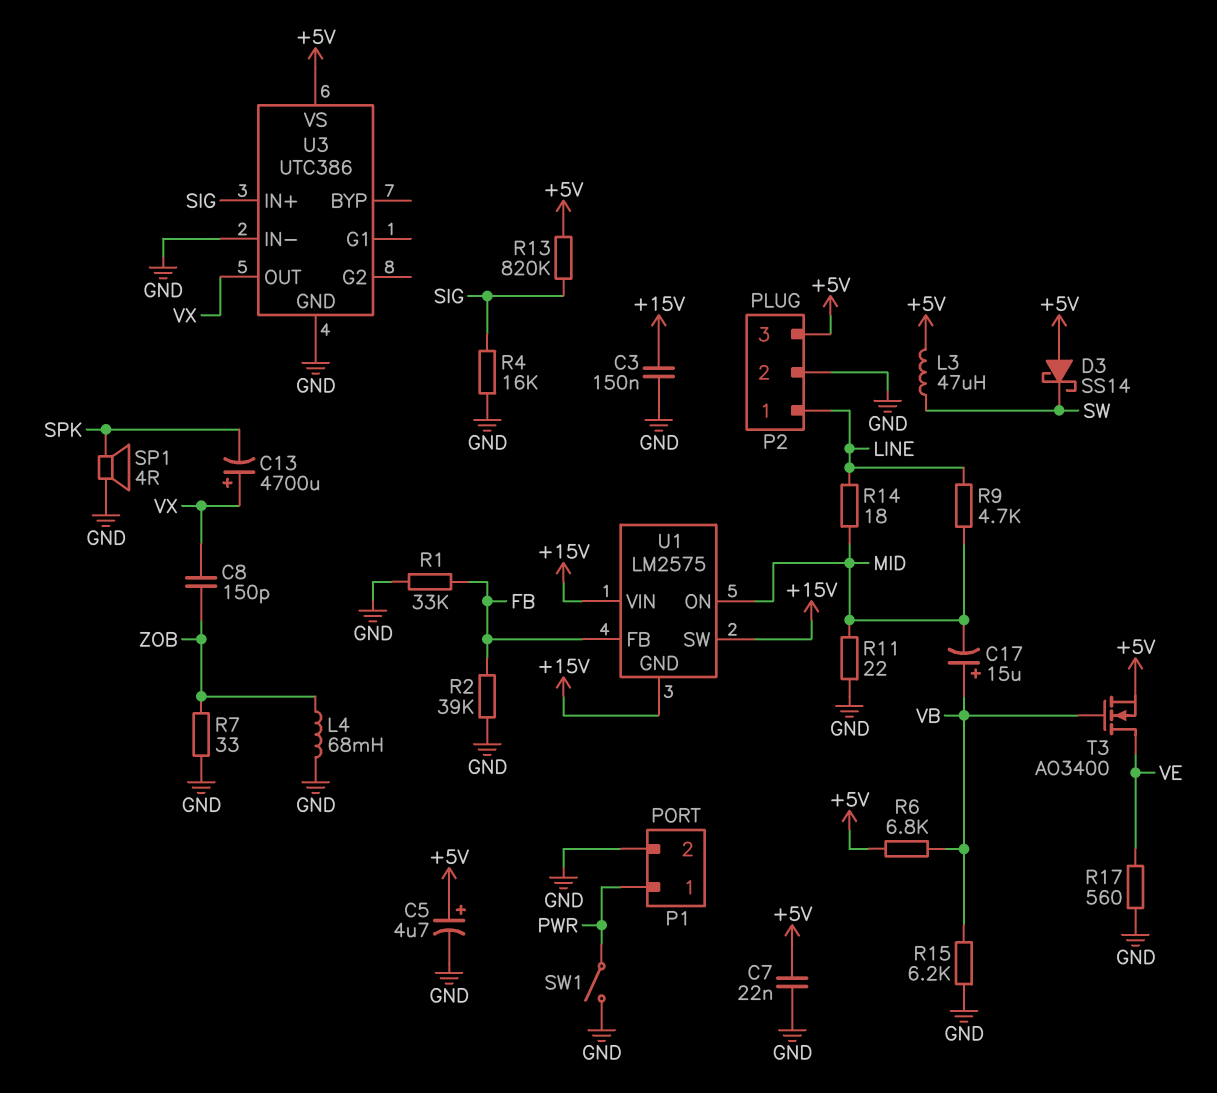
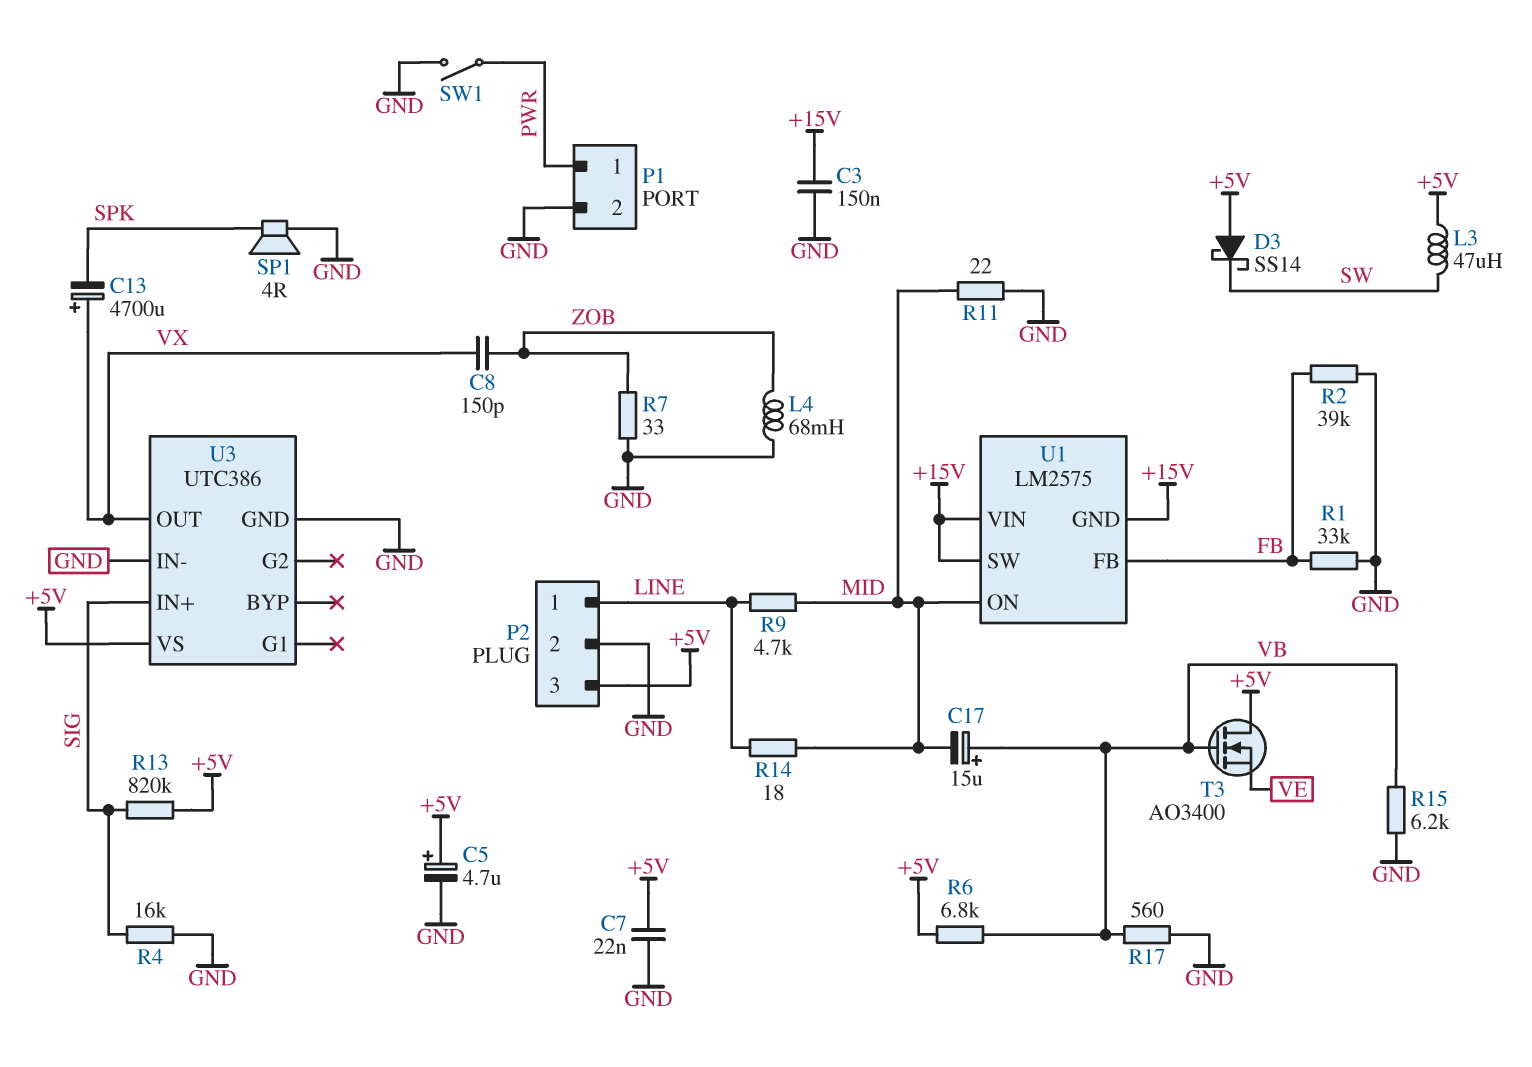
R17: 560 (GND, VE) -> 560 (GND, VB)
T3: NMOS AO3400 (G VB, D VE, S +5V) -> NMOS AO3400 (G VB, D +5V, S VE)

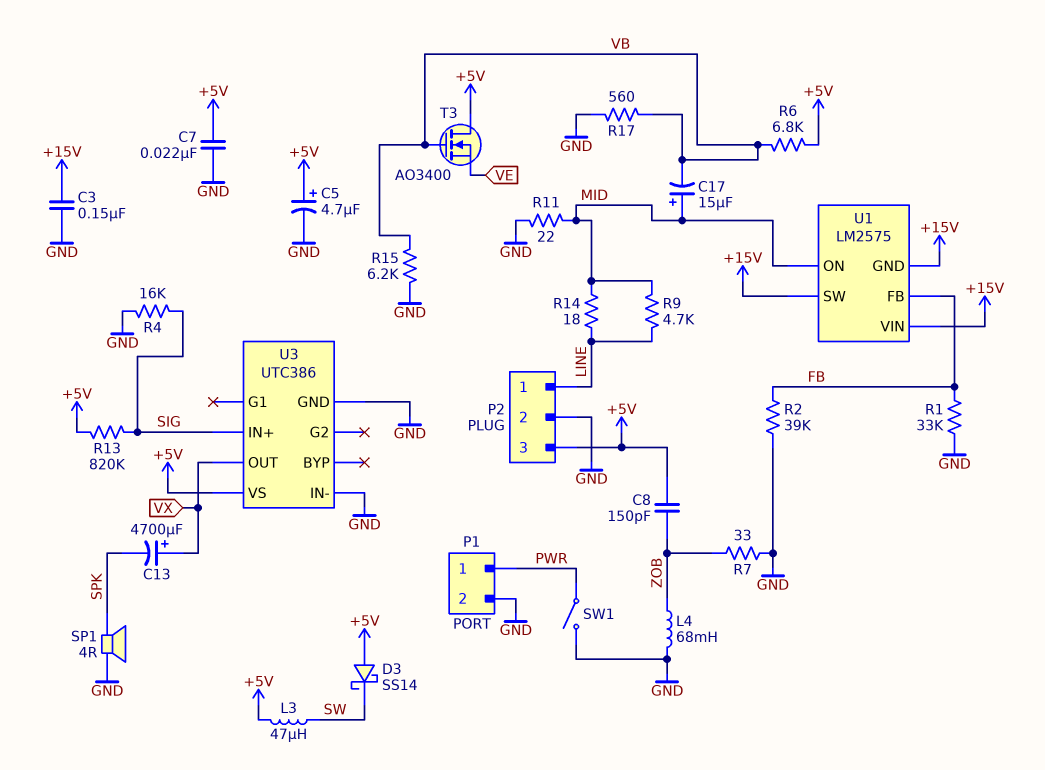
C8: 150pF (VX, ZOB) -> 150pF (+5V, ZOB)
C17: 15uF (plus VB, minus MID) -> 15uF (plus MID, minus VB)

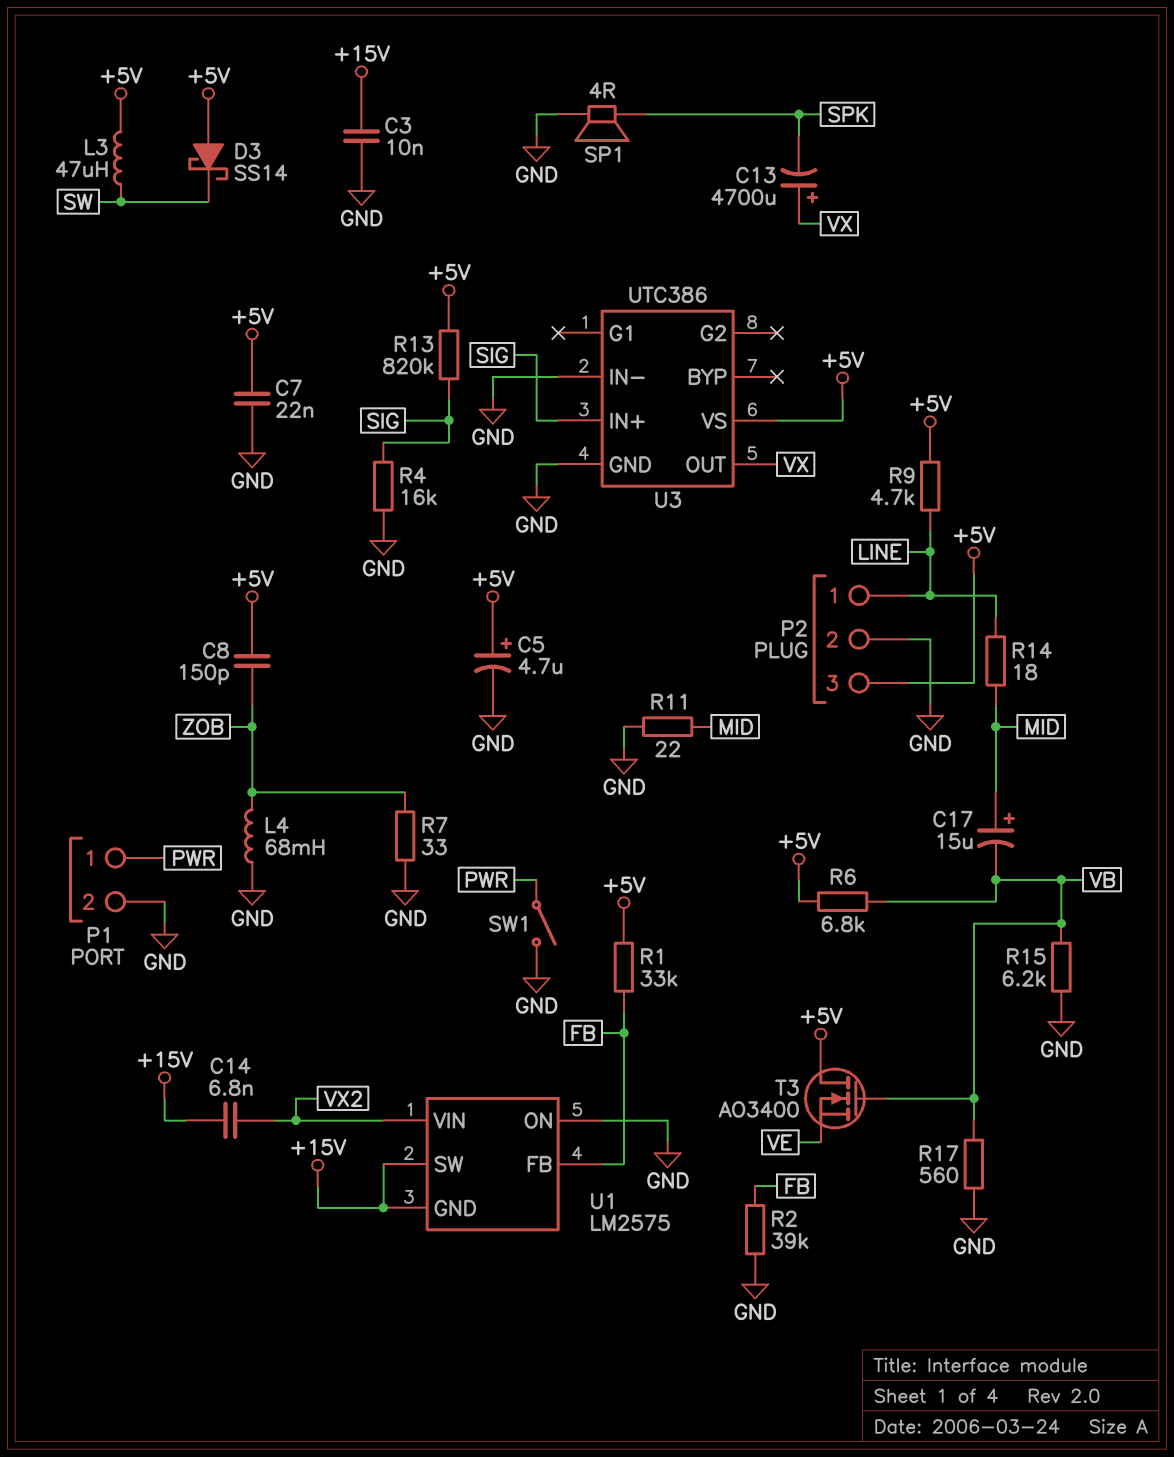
C3: 150nF (+15V, GND) -> 10nF (+15V, GND)
C14: none -> 6.8nF (+15V, VX2)
R1: 33k (FB, GND) -> 33k (+5V, FB)
R9: 4.7k (LINE, MID) -> 4.7k (+5V, LINE)
U1 pin ON: MID -> GND
U1 pin VIN: +15V -> VX2

